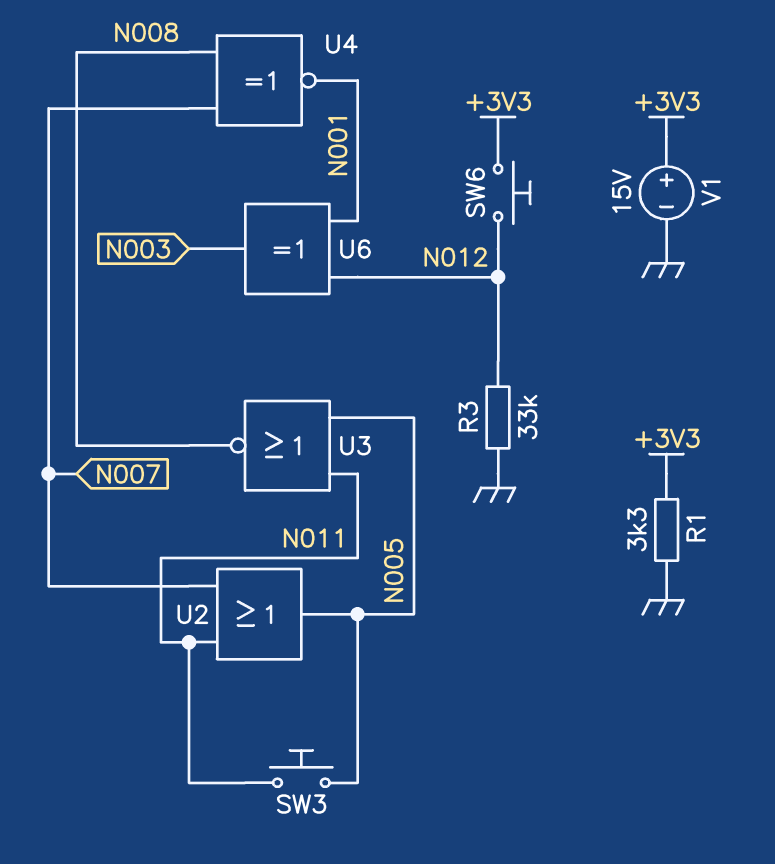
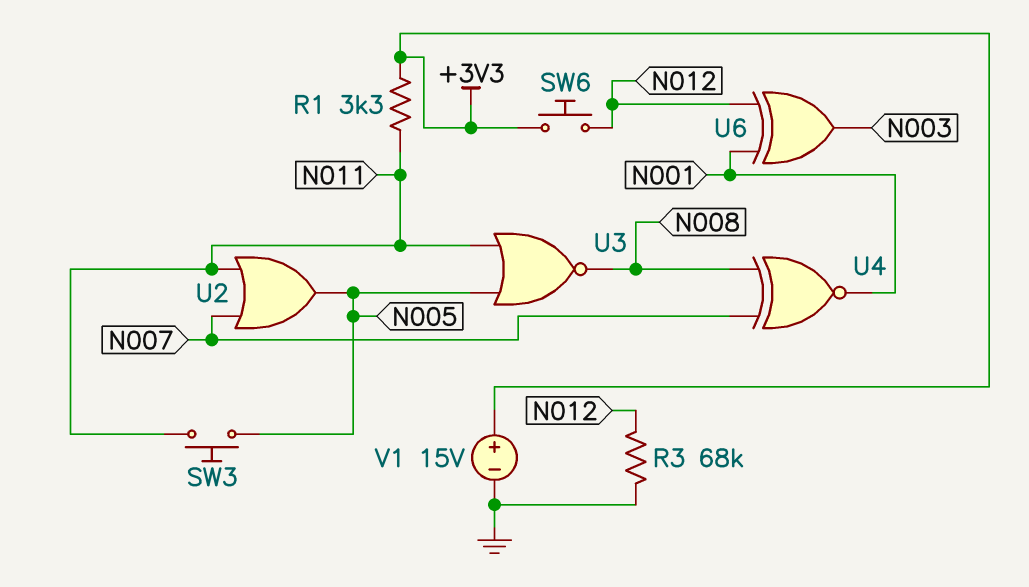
R1: 3.3k (+3V3, GND) -> 3.3k (+3V3, N011)
R3: 33k (GND, N012) -> 68k (GND, N012)

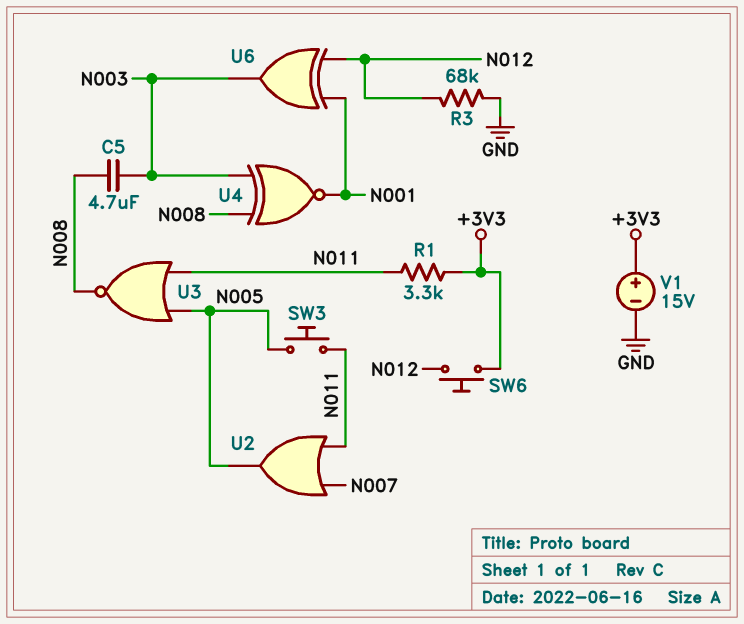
C5: none -> 4.7uF (N003, N008)
U4: XNOR (in N007, in N008, out N001) -> XNOR (in N003, in N008, out N001)

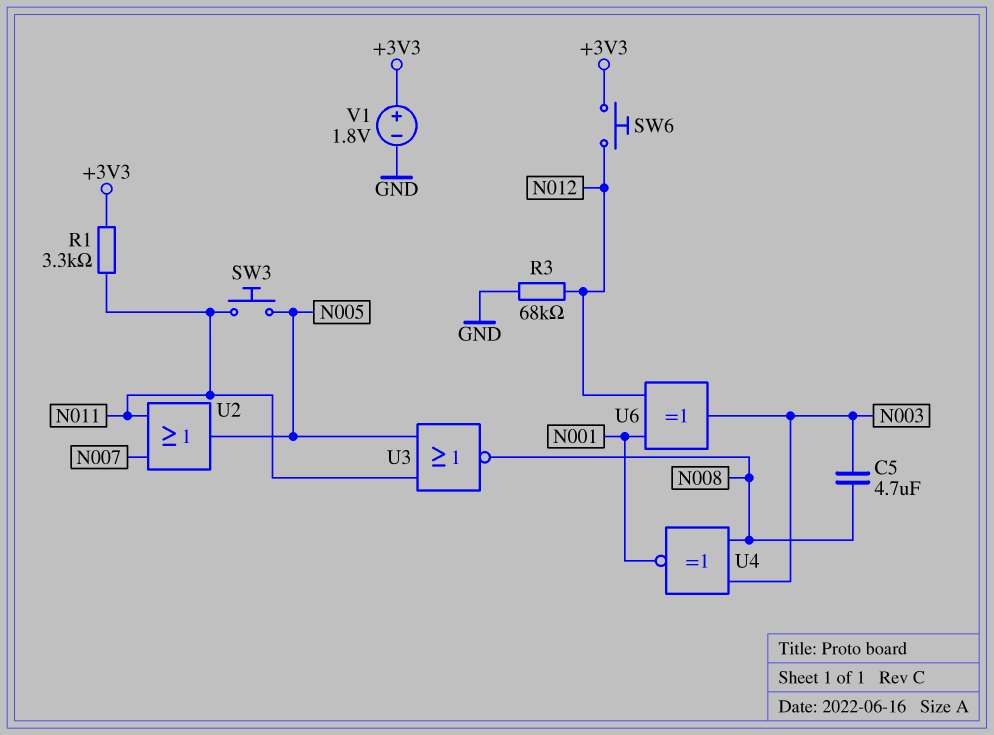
V1: 15V (plus +3V3, minus GND) -> 1.8V (plus +3V3, minus GND)

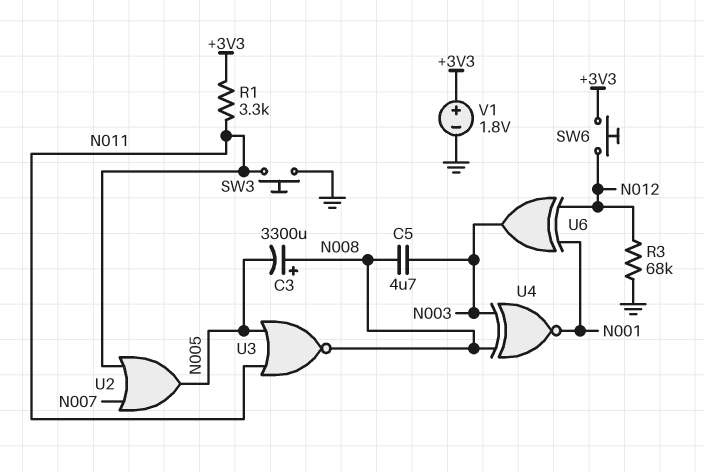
C3: none -> 3300uF (plus N008, minus N005)
SW3: button (N005, N011) -> button (GND, N011)

